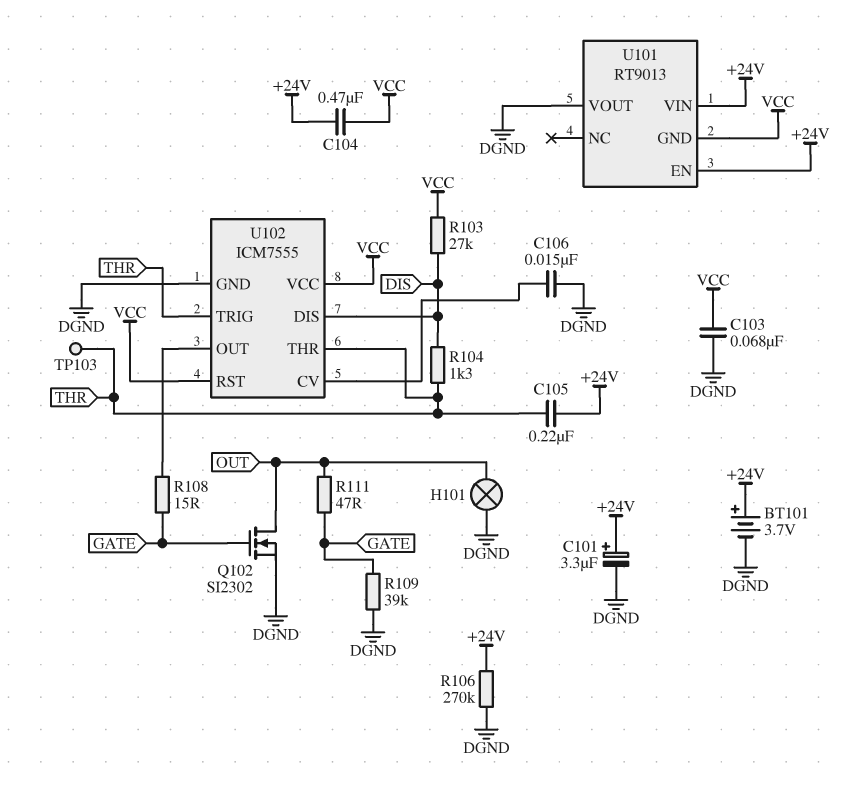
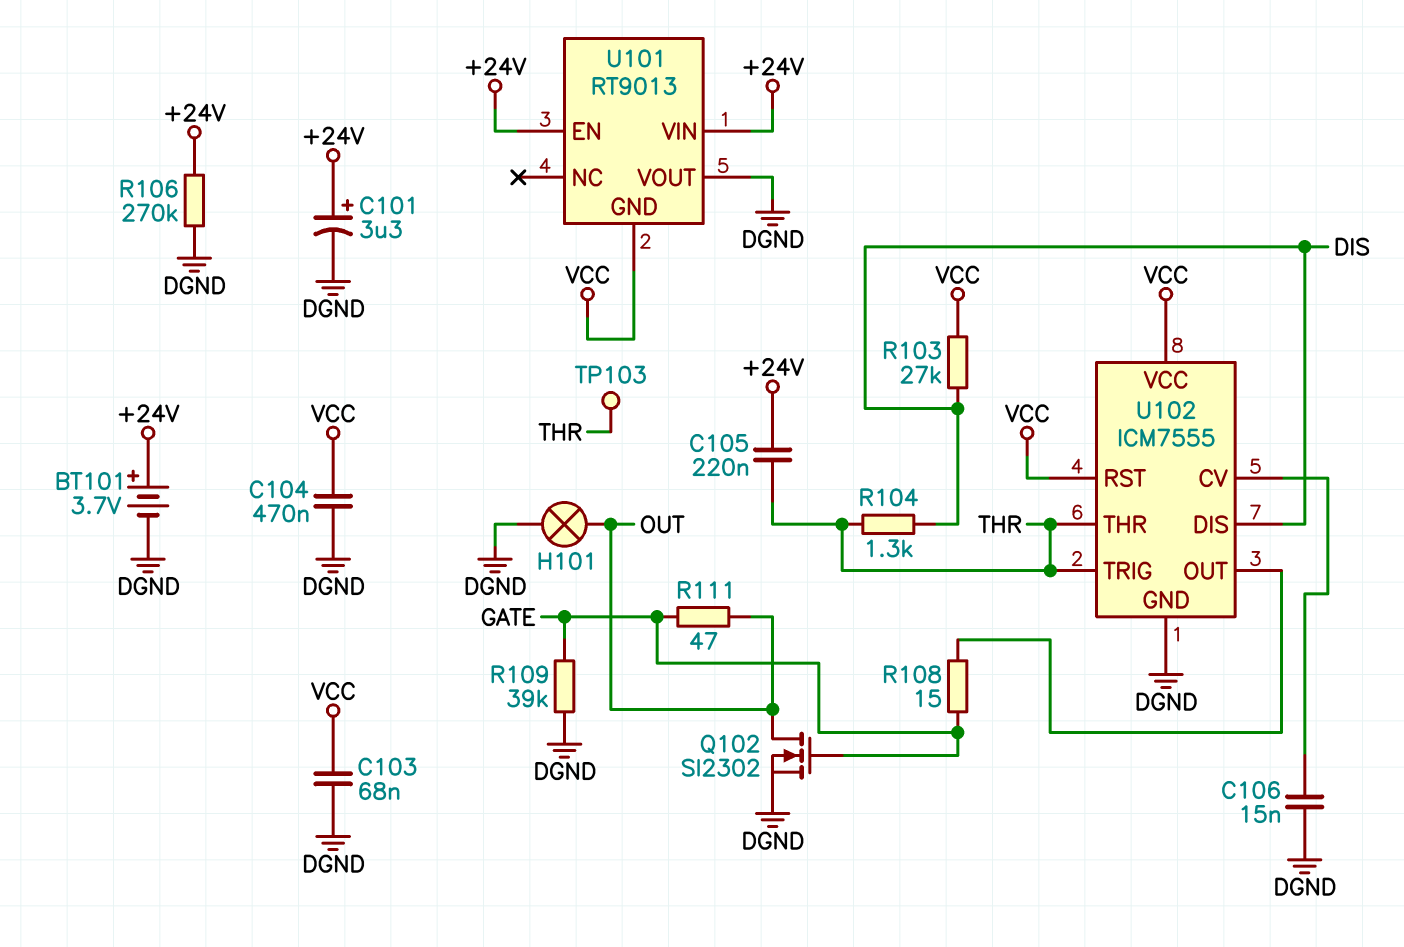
C104: 470nF (+24V, VCC) -> 470nF (DGND, VCC)

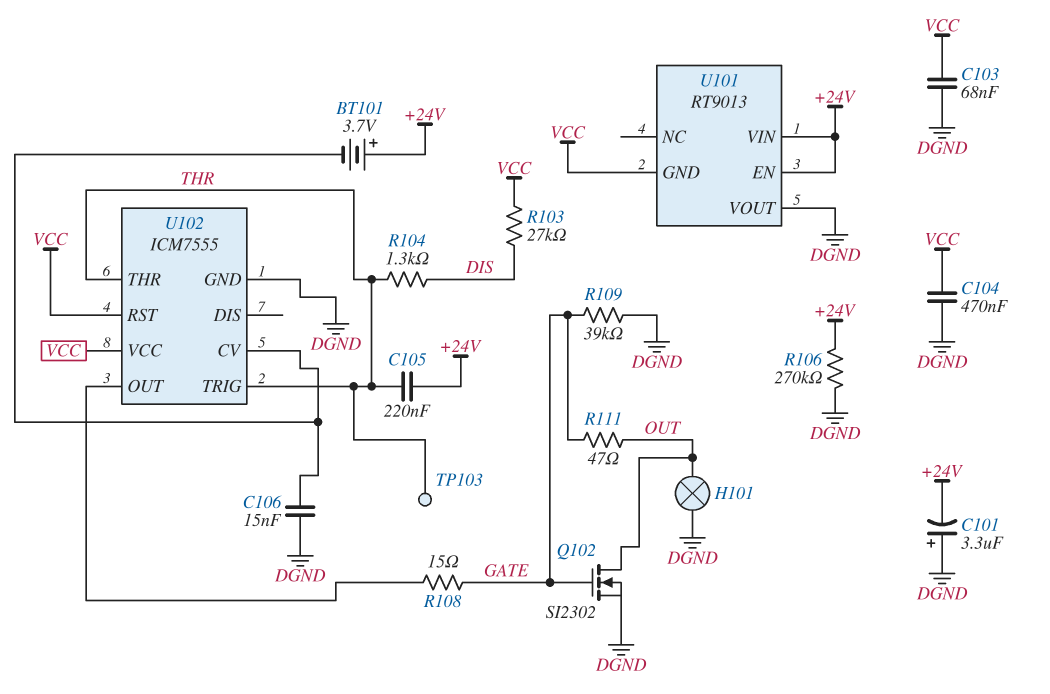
BT101: 3.7V (plus +24V, minus DGND) -> 3.7V (plus +24V, minus U102/CV)
C101: 3.3uF (plus +24V, minus DGND) -> 3.3uF (plus DGND, minus +24V)
U102 pin DIS: DIS -> none

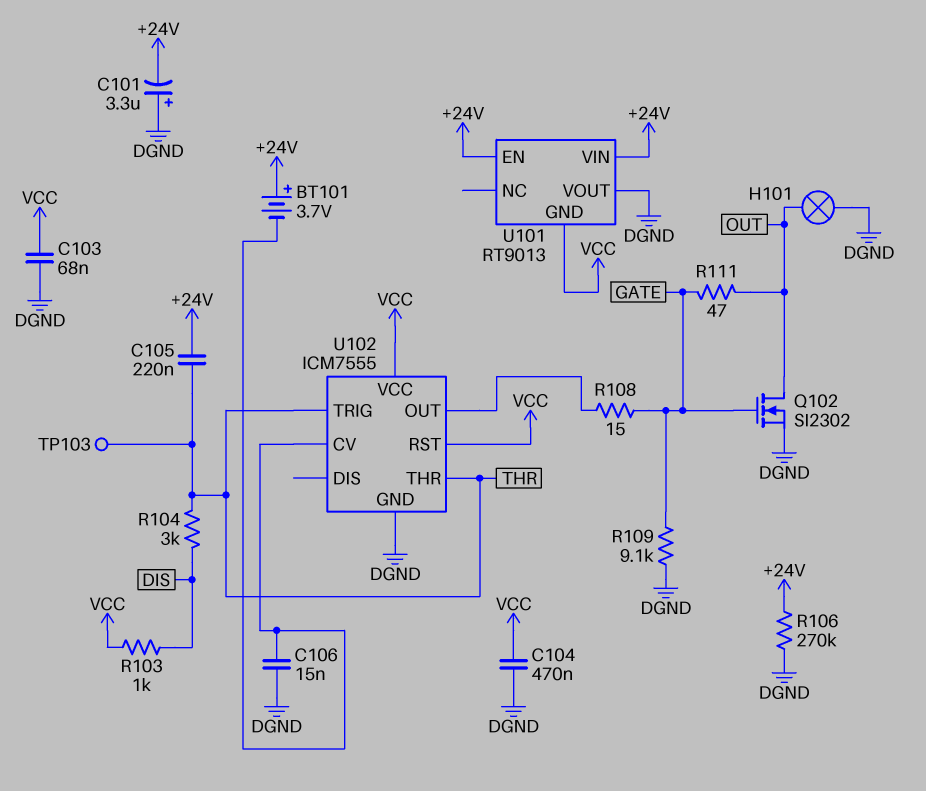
R103: 27k (DIS, VCC) -> 1k (DIS, VCC)
R104: 1.3k (DIS, THR) -> 3k (DIS, THR)
R109: 39k (DGND, GATE) -> 9.1k (DGND, GATE)

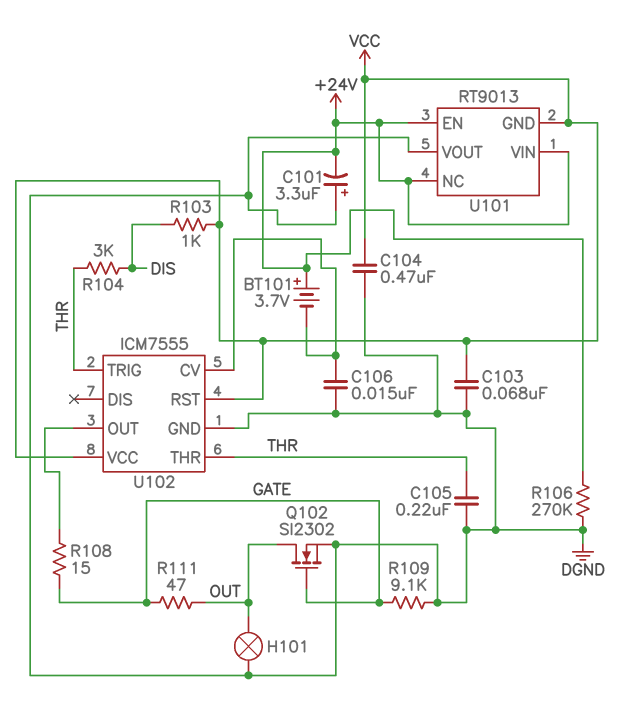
C105: 220nF (+24V, THR) -> 220nF (DGND, THR)
TP103: test point (THR) -> none
U101 pin NC: none -> +24V

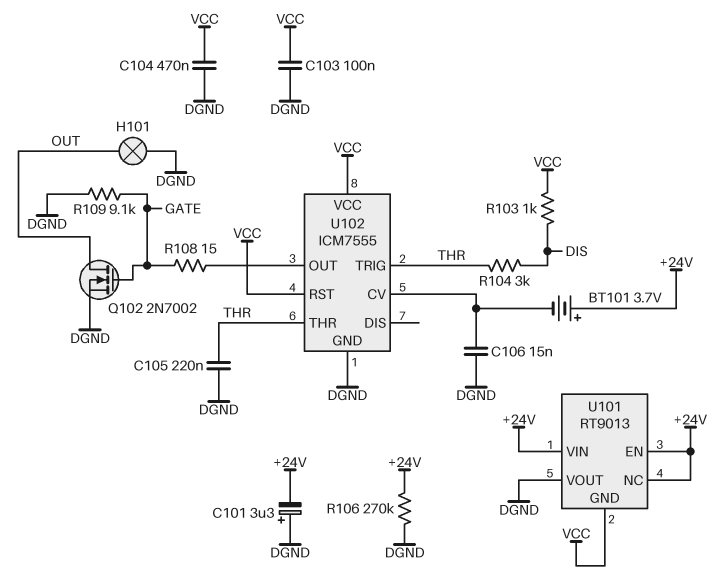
C103: 68nF (DGND, VCC) -> 100nF (DGND, VCC)
Q102: NMOS SI2302 (G GATE, D OUT, S DGND) -> NMOS 2N7002 (G GATE, D OUT, S DGND)
R111: 47 (GATE, OUT) -> none

